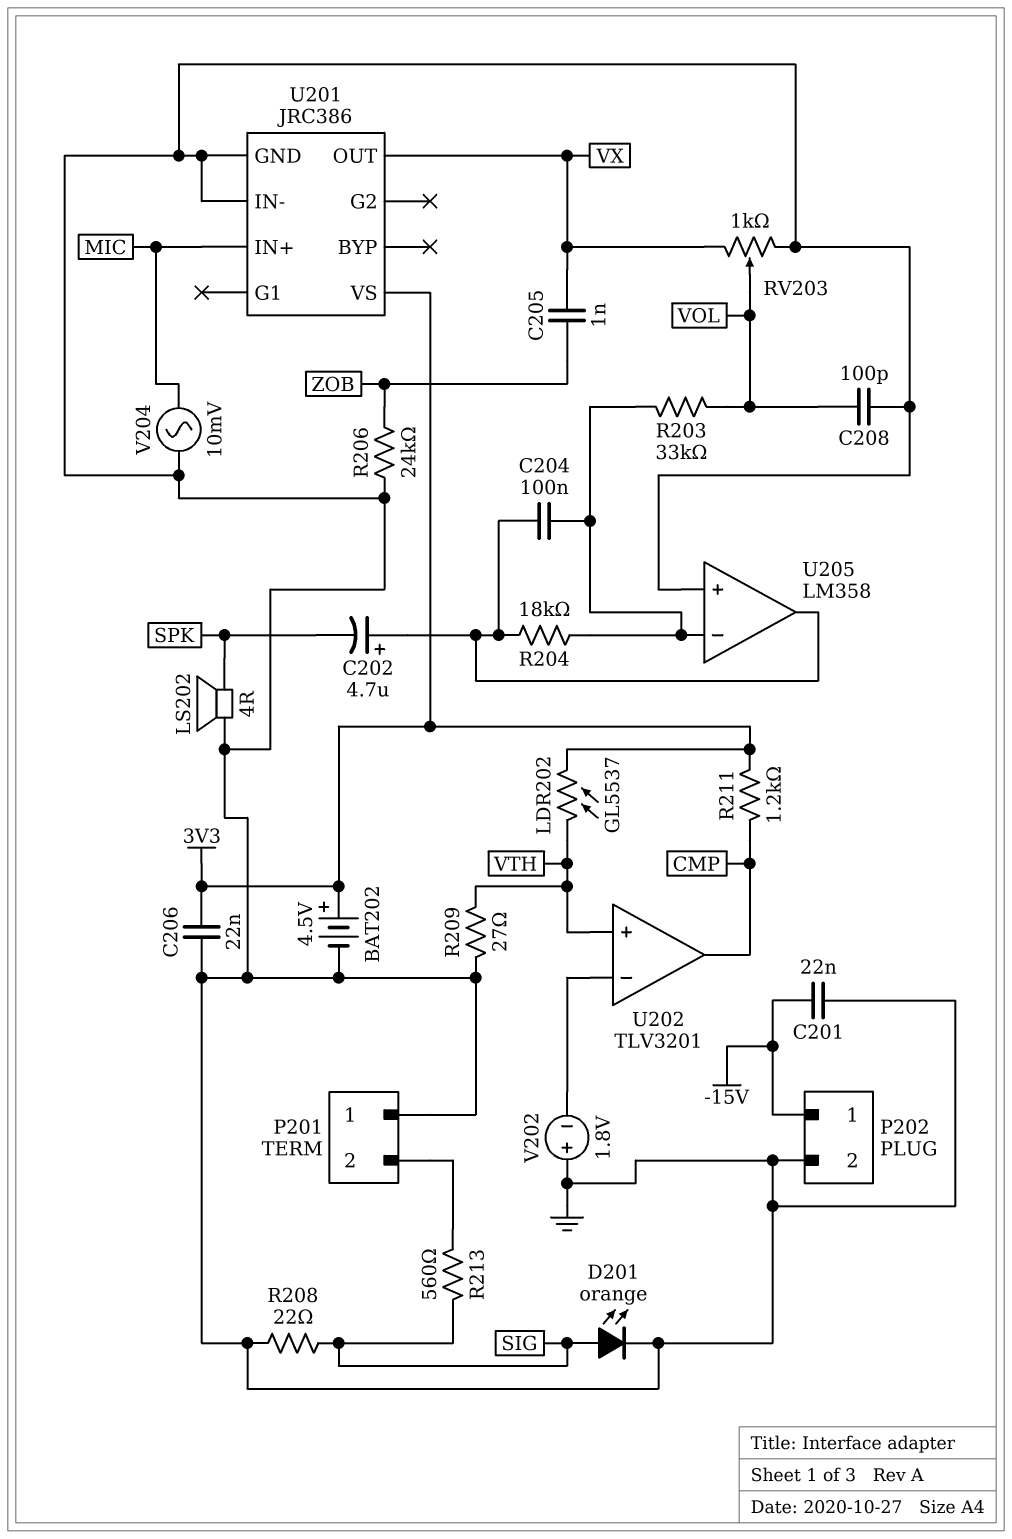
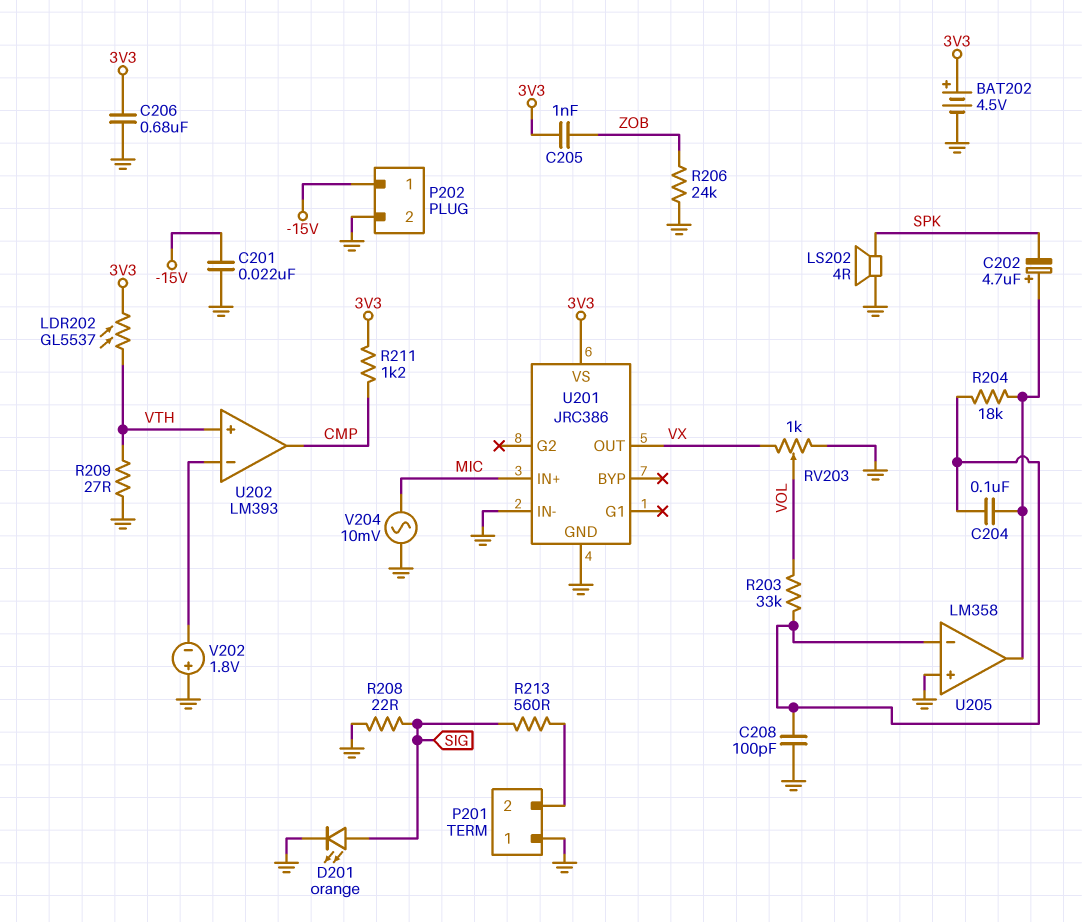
C205: 1nF (VX, ZOB) -> 1nF (3V3, ZOB)
C206: 22nF (3V3, GND) -> 680nF (3V3, GND)
C208: 100pF (GND, VOL) -> 100pF (GND, U205/in-)
U202: TLV3201 -> LM393

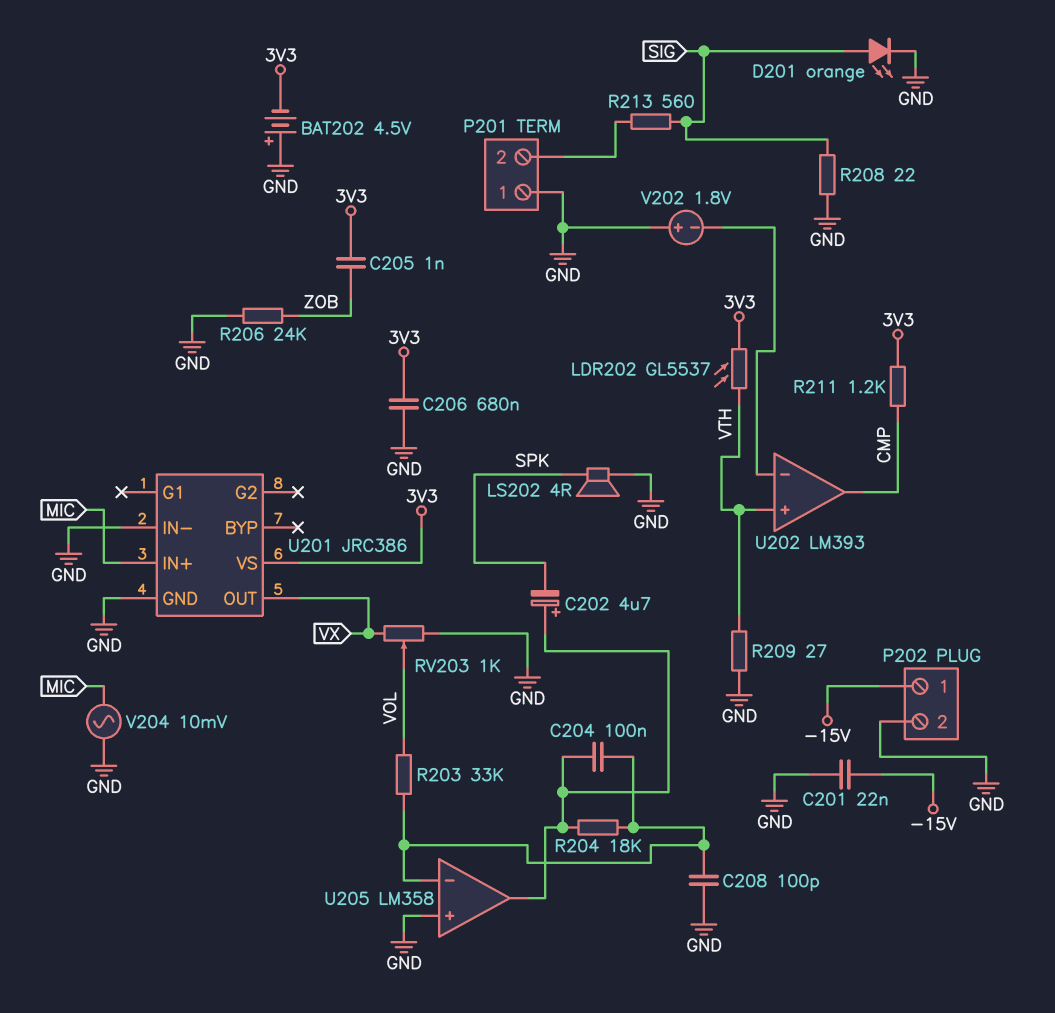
BAT202: 4.5V (plus 3V3, minus GND) -> 4.5V (plus GND, minus 3V3)

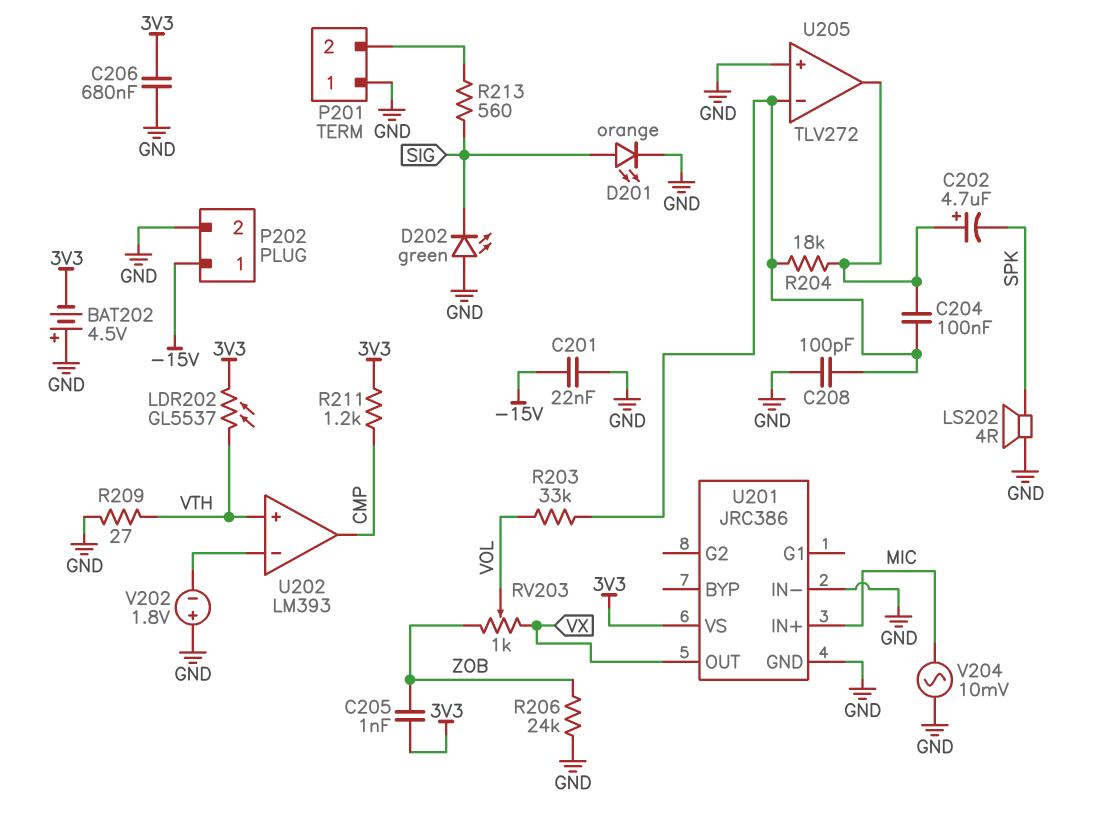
D202: none -> LED green (A GND, K SIG)
R208: 22 (GND, SIG) -> none
RV203: 1k (GND, VX, wiper VOL) -> 1k (VX, ZOB, wiper VOL)
U205: LM358 -> TLV272

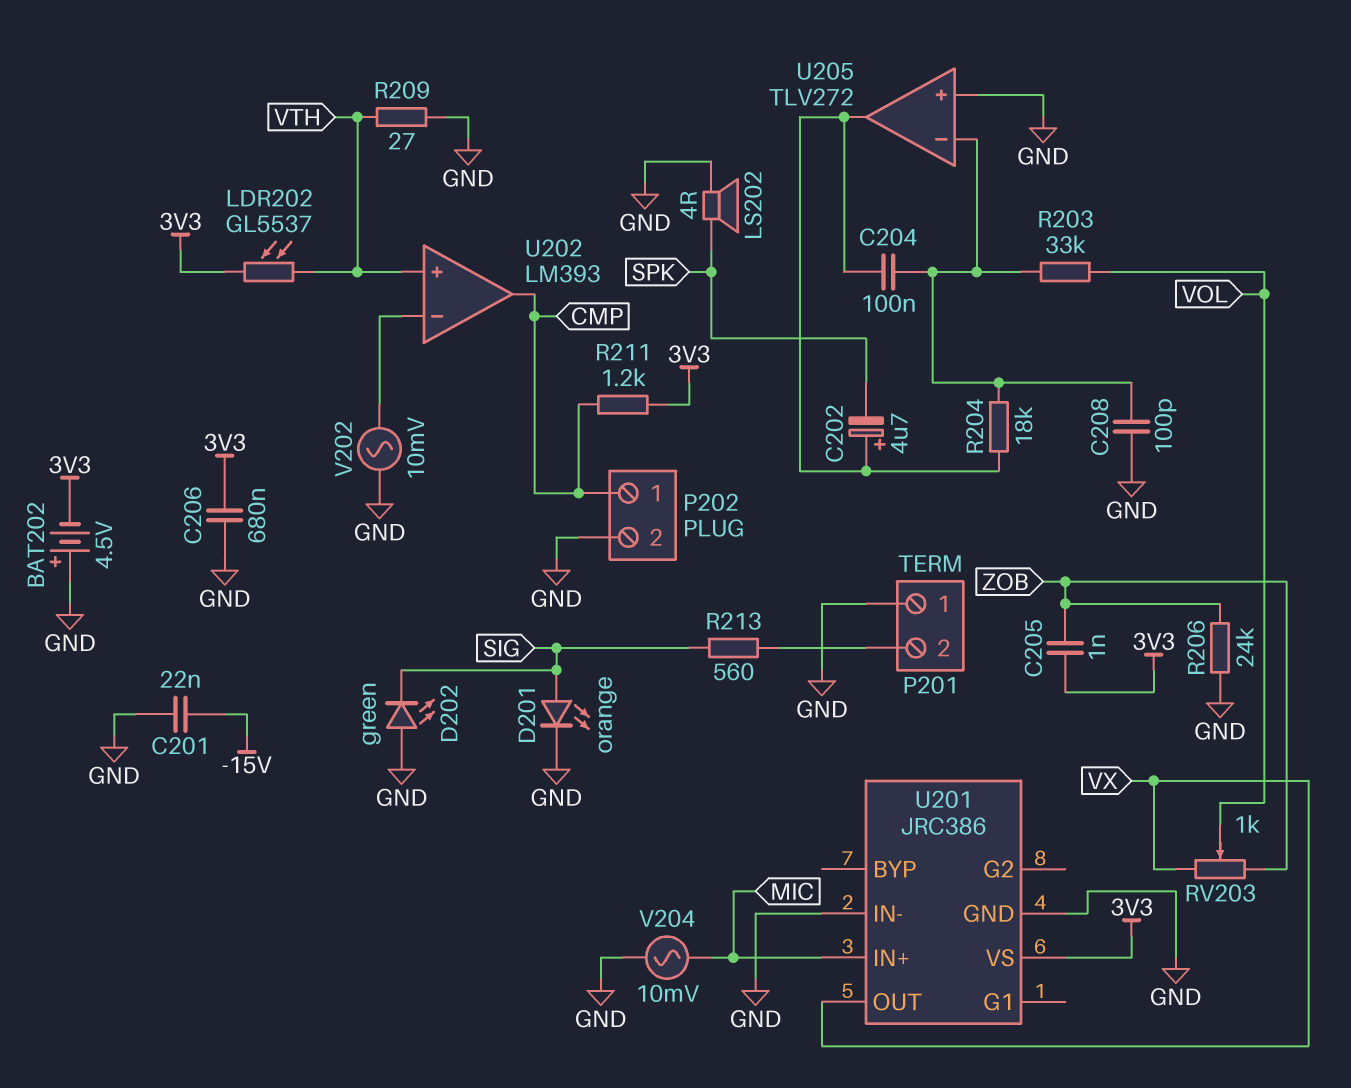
P202 pin 1: -15V -> CMP
V202: 1.8V (plus GND, minus U202/in-) -> AC 10mV (GND, U202/in-)

